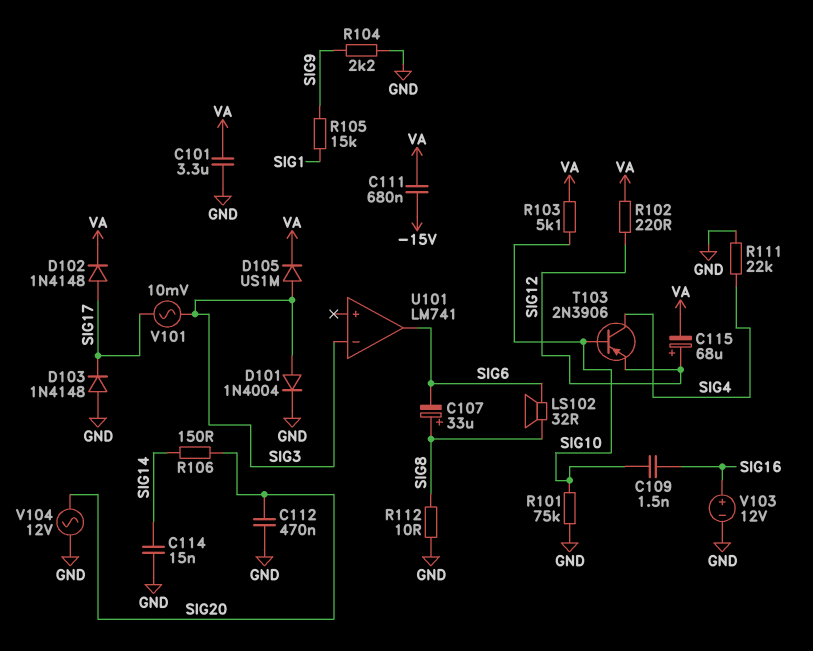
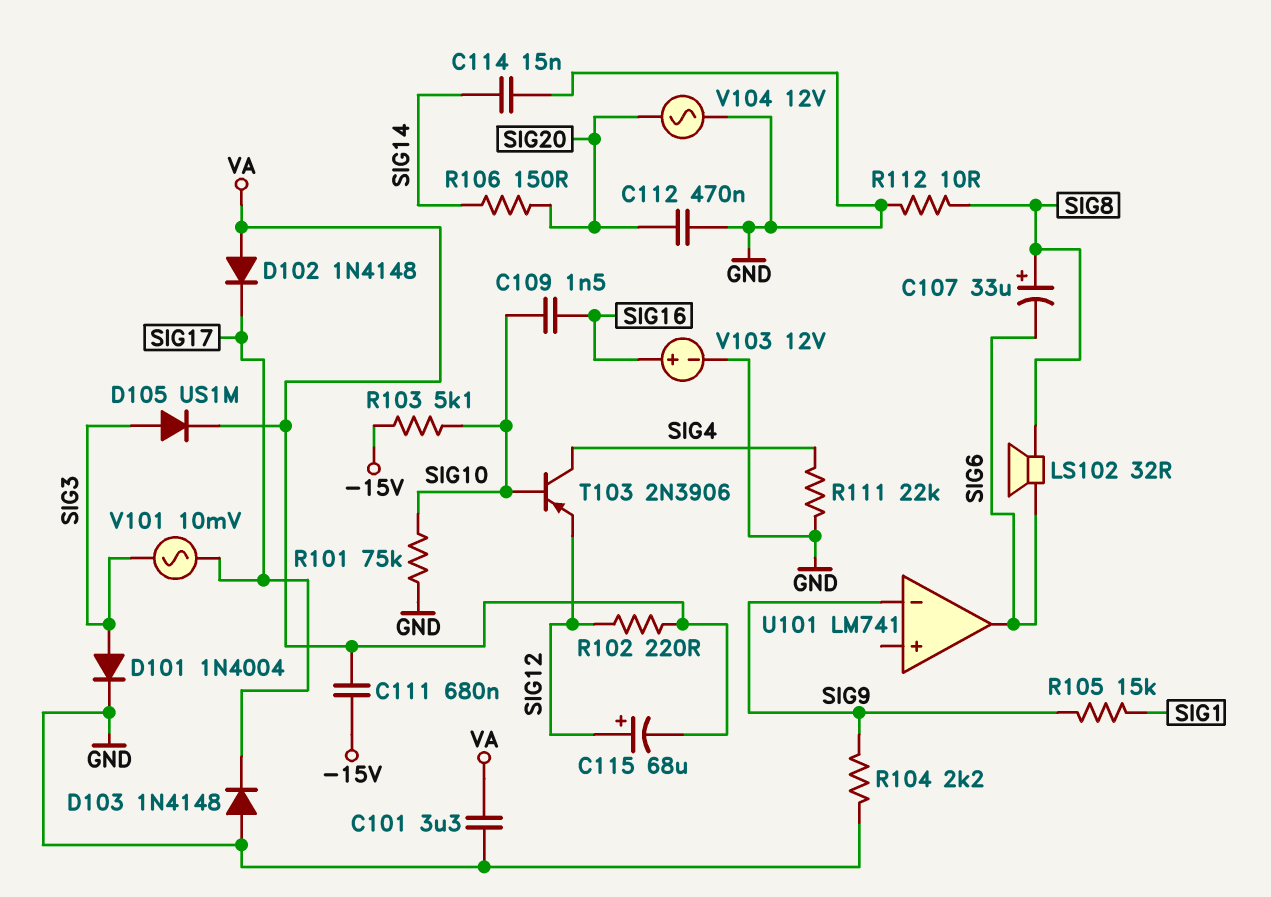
D102: diode 1N4148 (A SIG17, K VA) -> diode 1N4148 (A VA, K SIG17)
R103: 5.1k (SIG10, VA) -> 5.1k (-15V, SIG10)
U101 pin in-: SIG3 -> SIG9

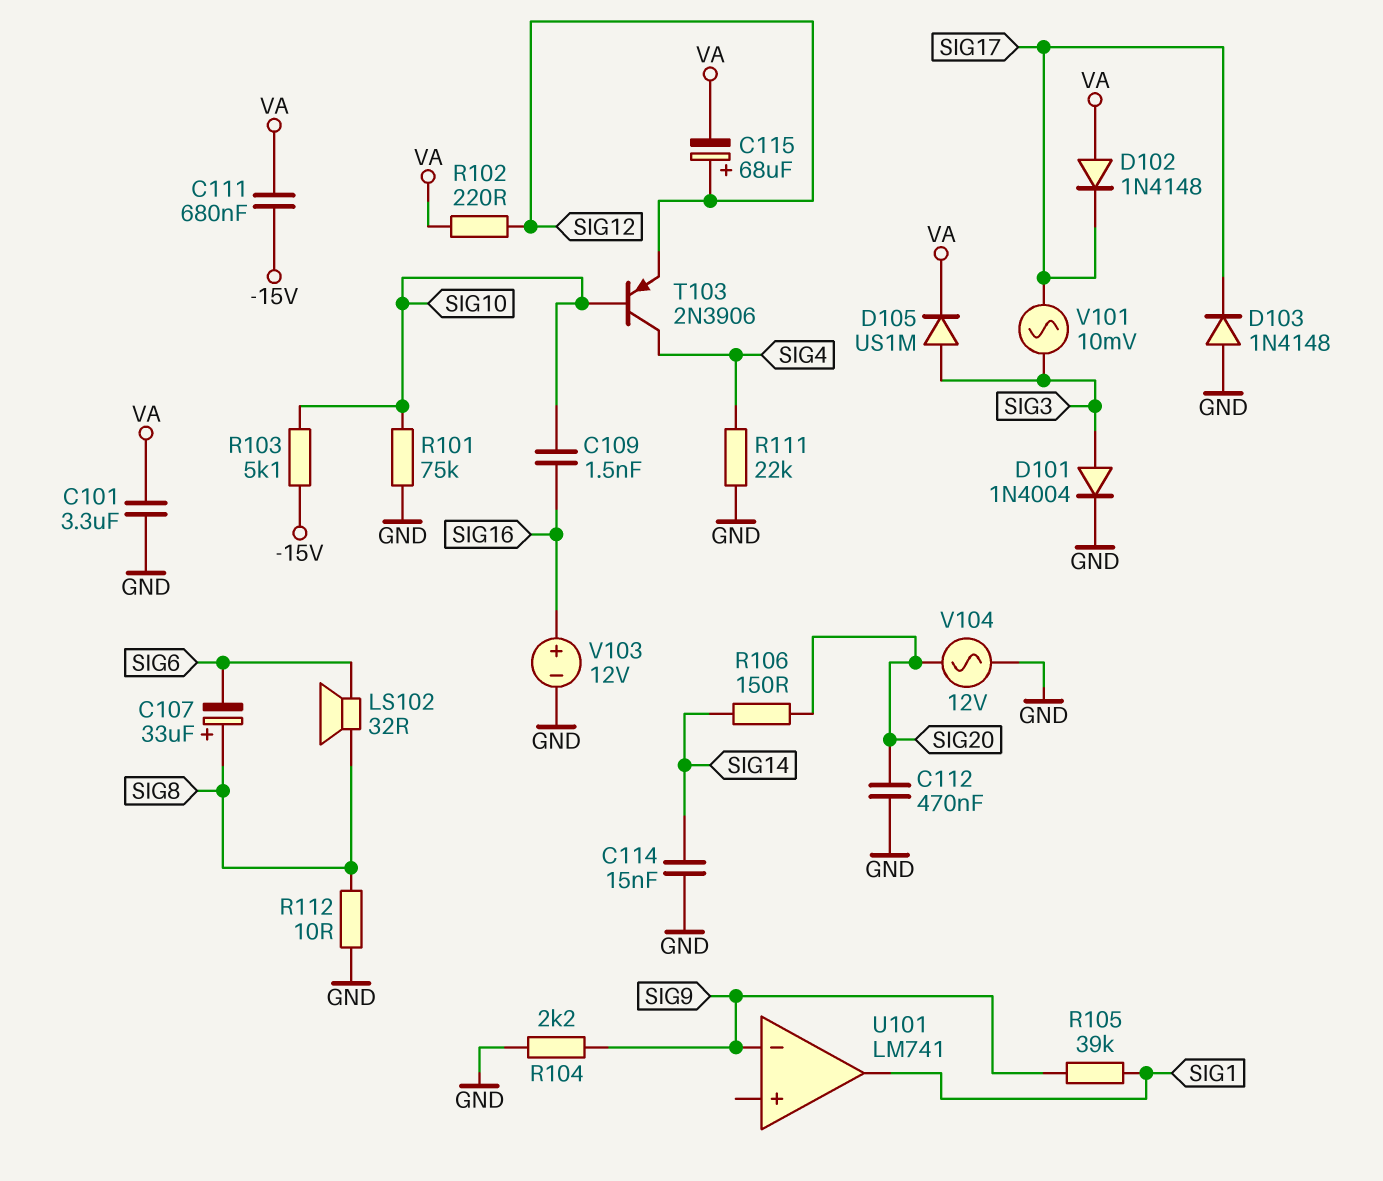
R105: 15k (SIG1, SIG9) -> 39k (SIG1, SIG9)
U101 pin out: SIG6 -> SIG1

